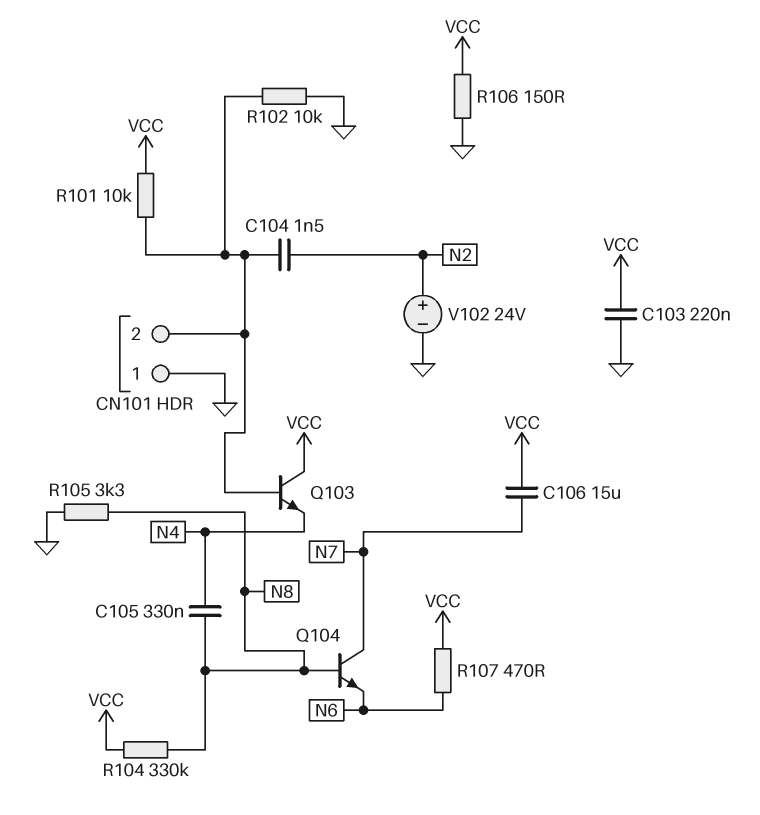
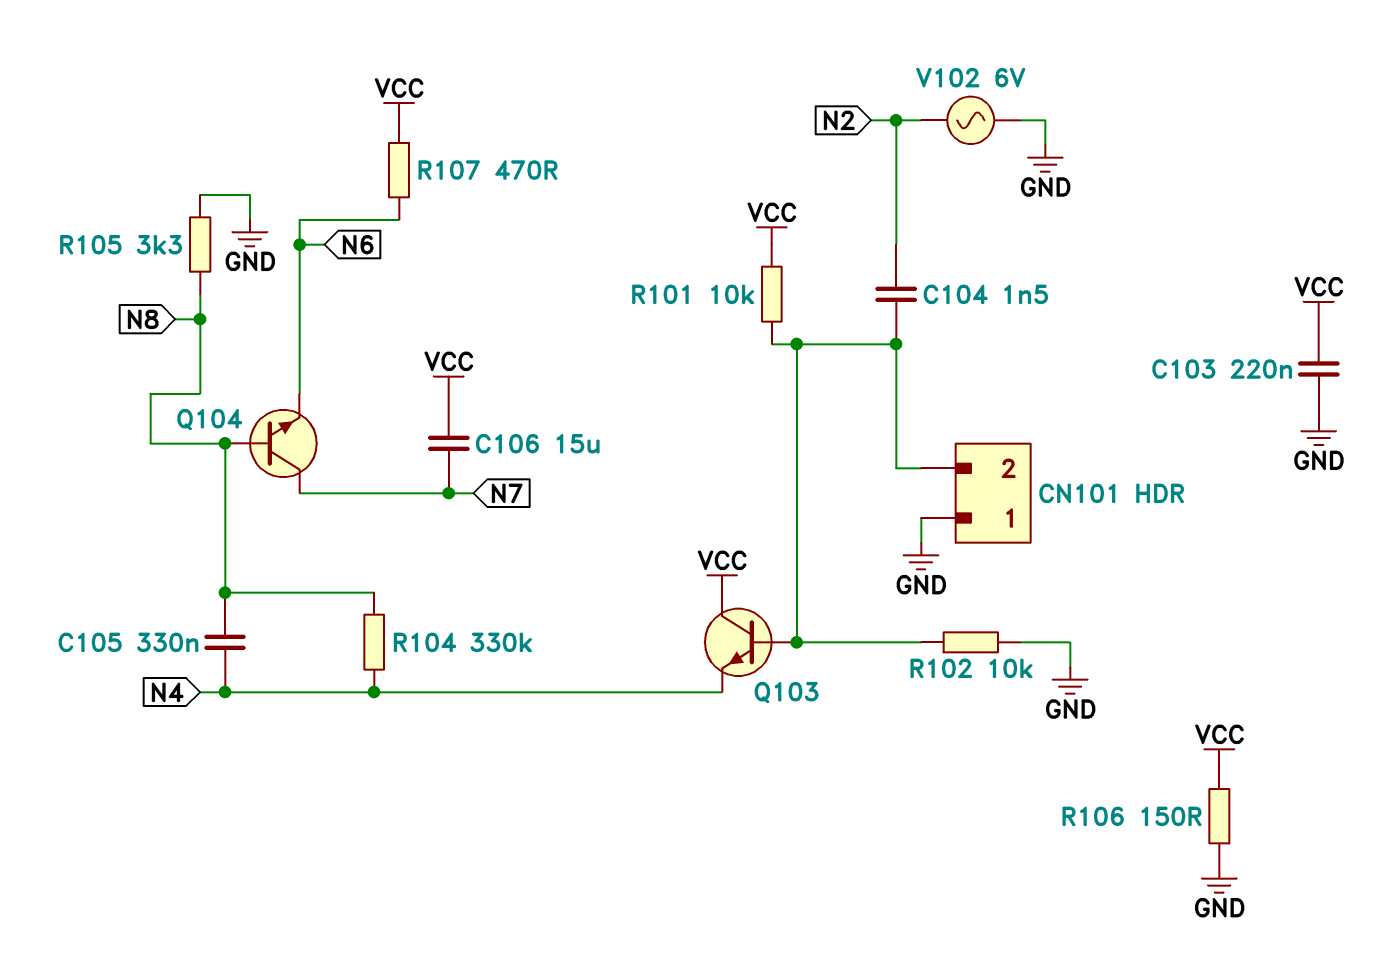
R104: 330k (N8, VCC) -> 330k (N4, N8)
V102: 24V (plus N2, minus GND) -> AC 6V (GND, N2)

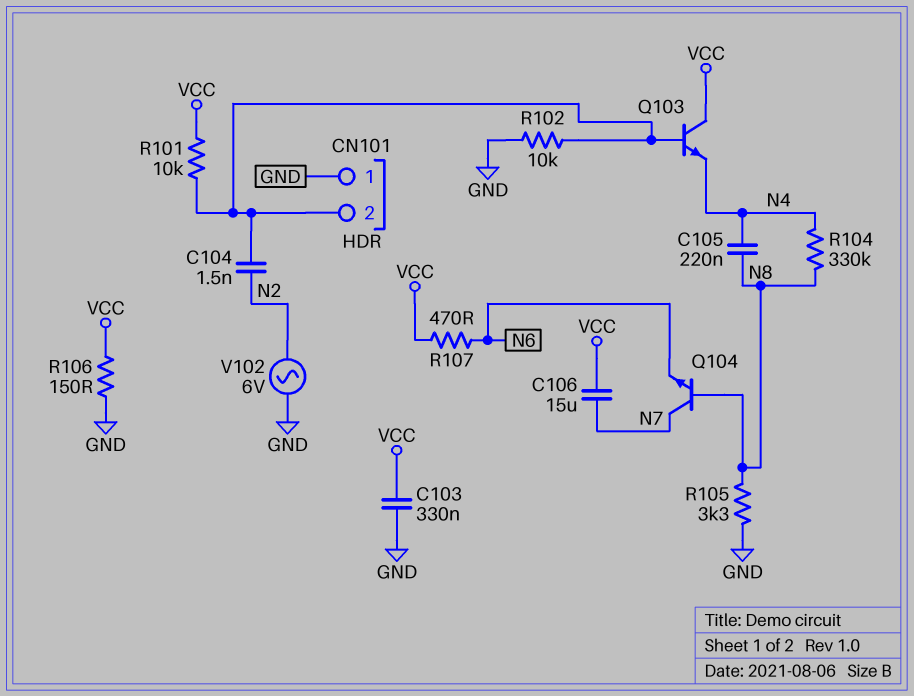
C103: 220nF (GND, VCC) -> 330nF (GND, VCC)
C105: 330nF (N4, N8) -> 220nF (N4, N8)

